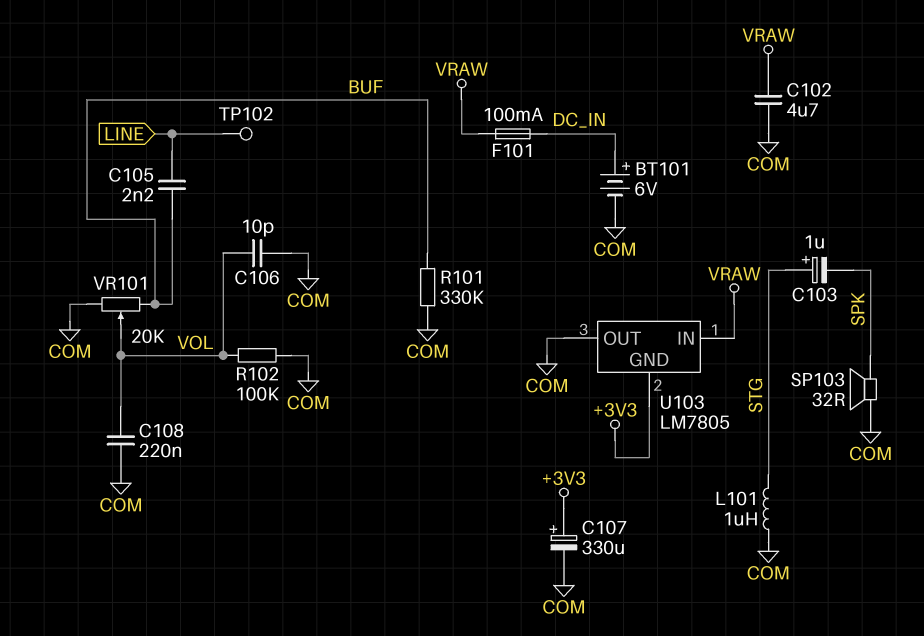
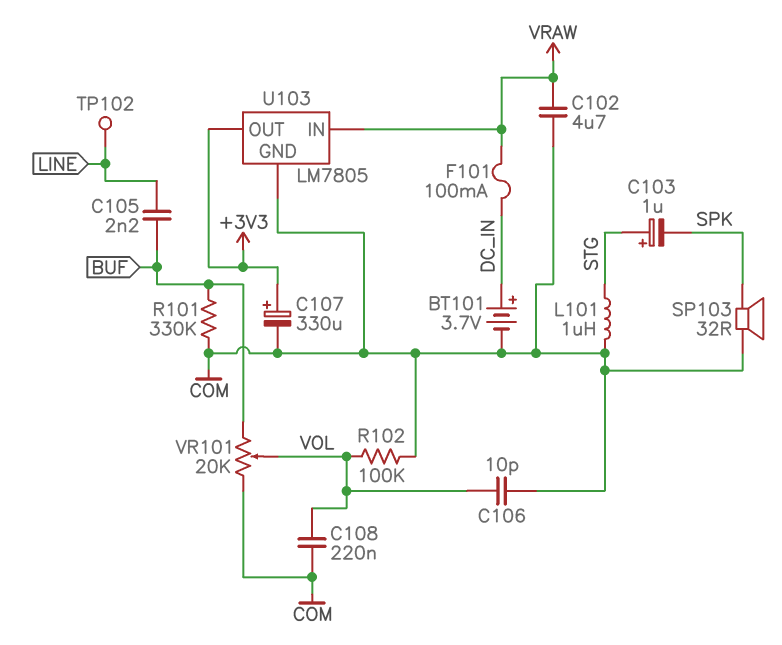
BT101: 6V (plus DC_IN, minus COM) -> 3.7V (plus DC_IN, minus COM)
U103 pin GND: +3V3 -> COM
U103 pin OUT: COM -> +3V3

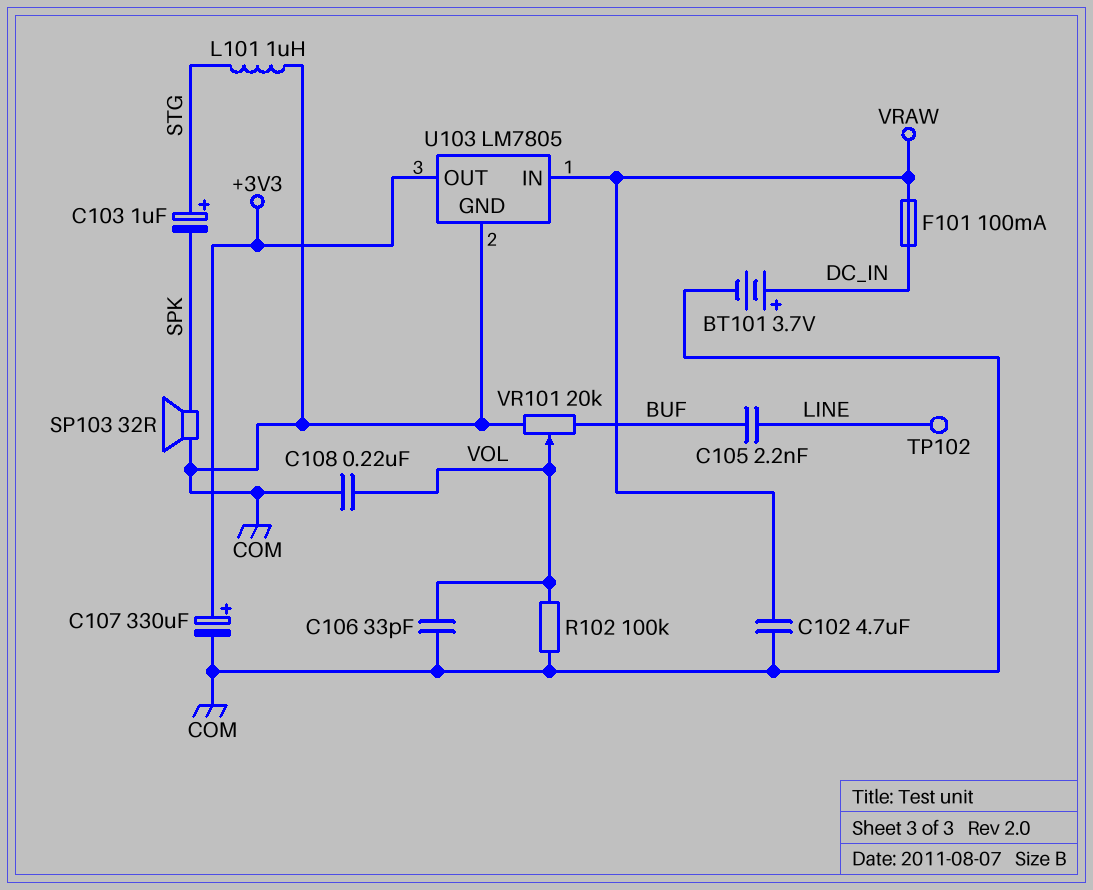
C106: 10pF (COM, VOL) -> 33pF (COM, VOL)
R101: 330k (BUF, COM) -> none

